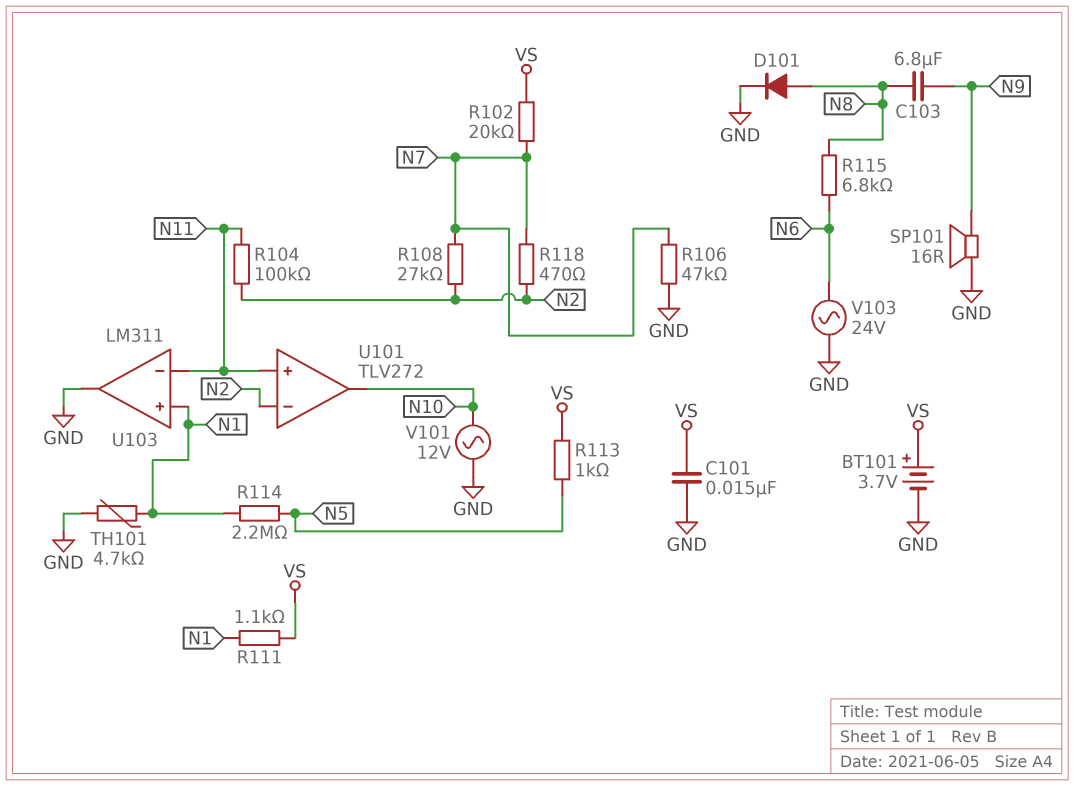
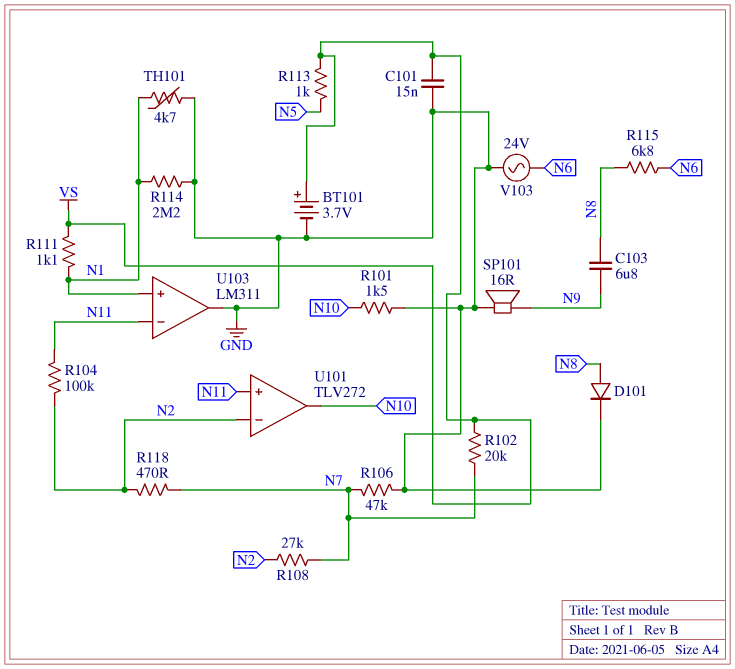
R101: none -> 1.5k (GND, N10)
R114: 2.2M (N1, N5) -> 2.2M (GND, N1)
V101: AC 12V (GND, N10) -> none

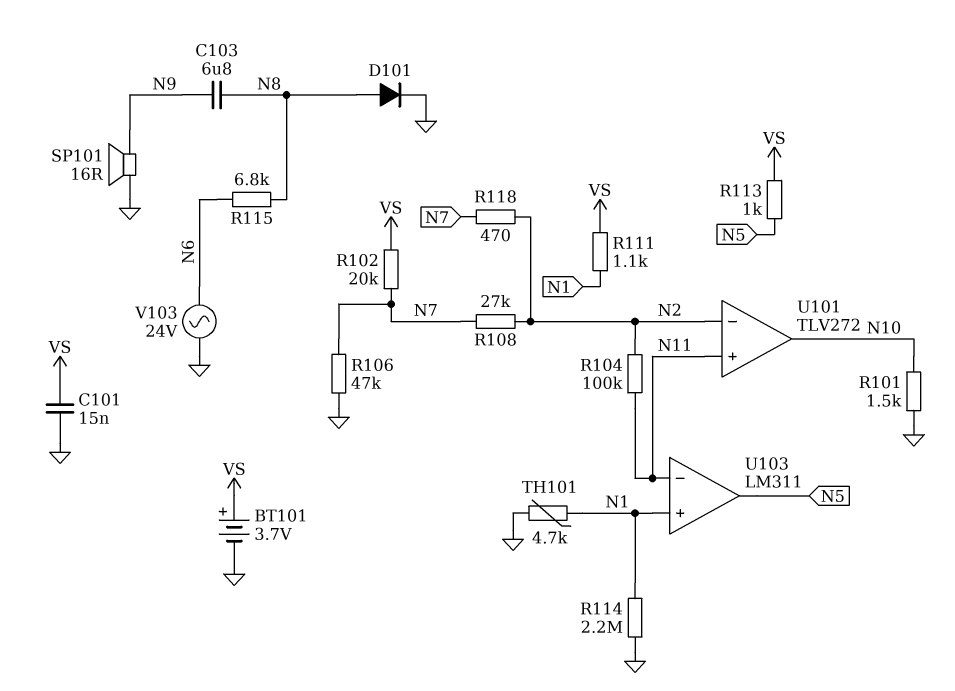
U103 pin out: GND -> N5

